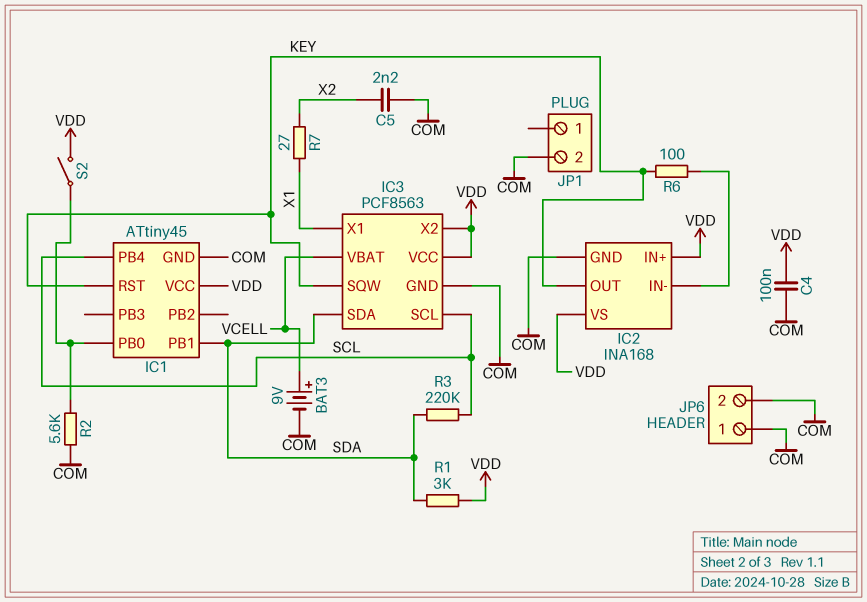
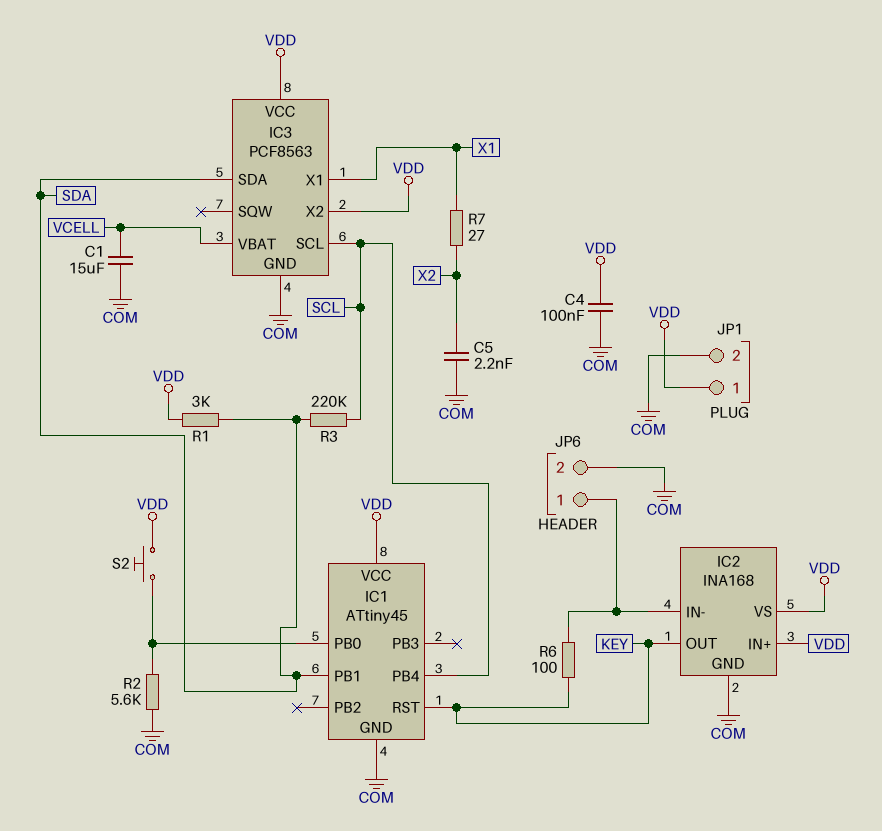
BAT3: 9V (plus VCELL, minus COM) -> none
C1: none -> 15uF (COM, VCELL)
IC3 pin SQW: KEY -> none
JP1 pin 1: none -> VDD
JP6 pin 1: COM -> IC2/IN-
S2: switch (IC1/PB0, VDD) -> button (IC1/PB0, VDD)

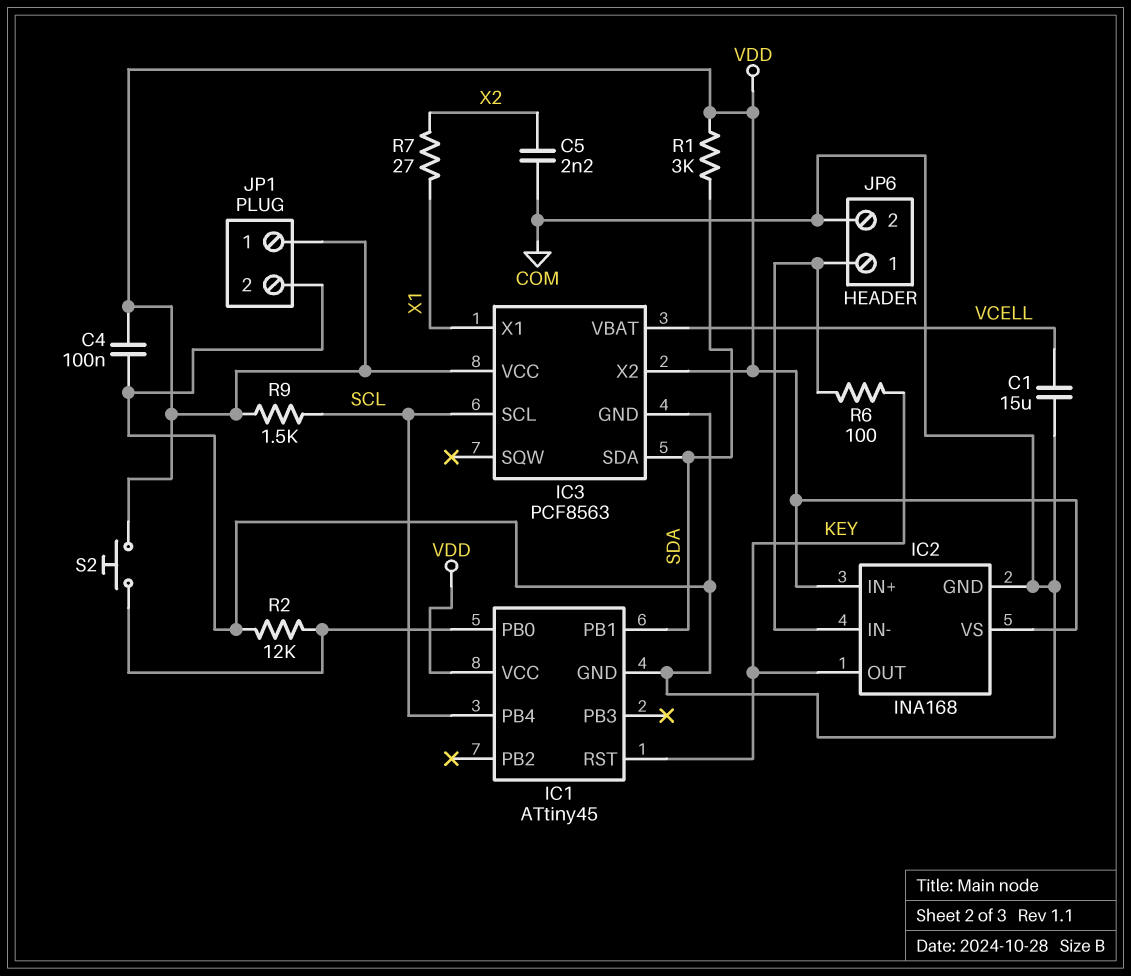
R2: 5.6k (COM, IC1/PB0) -> 12k (COM, IC1/PB0)
R3: 220k (SCL, SDA) -> none
R9: none -> 1.5k (SCL, VDD)

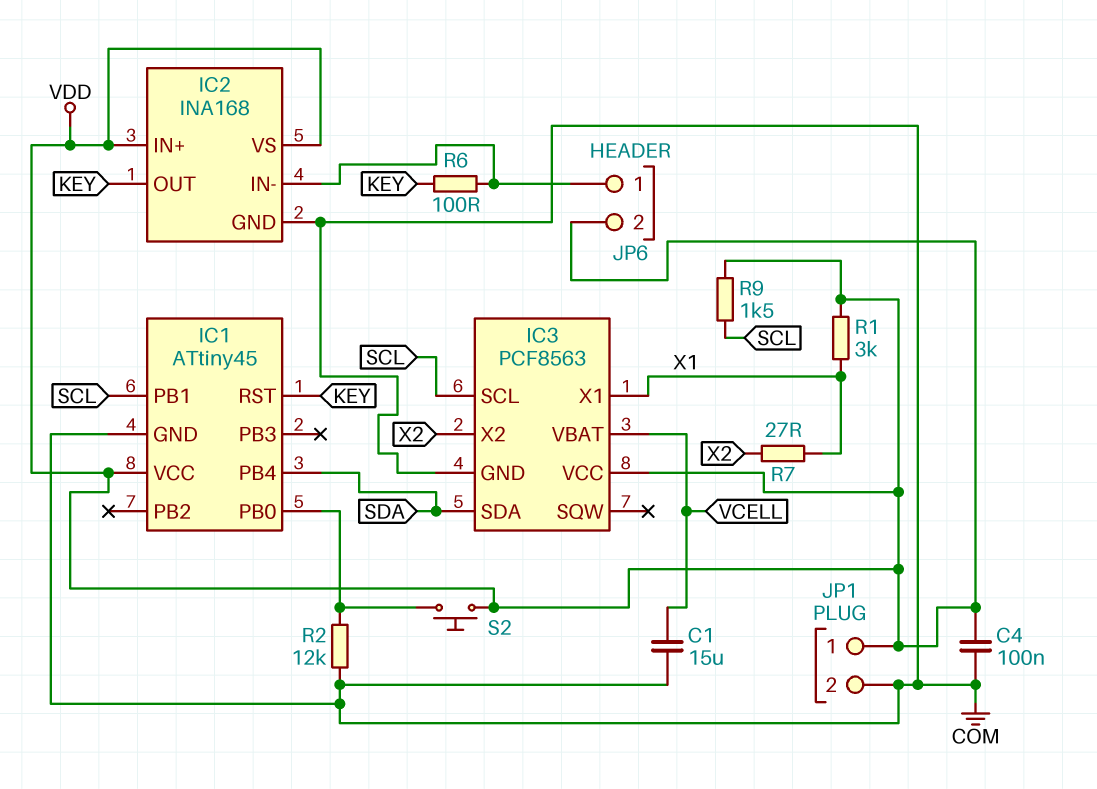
C5: 2.2nF (COM, X2) -> none
IC1 pin PB1: SDA -> SCL
IC1 pin PB4: SCL -> SDA
IC3 pin X2: VDD -> X2
JP6 pin 2: COM -> VDD
R1: 3k (SDA, VDD) -> 3k (VDD, X1)

